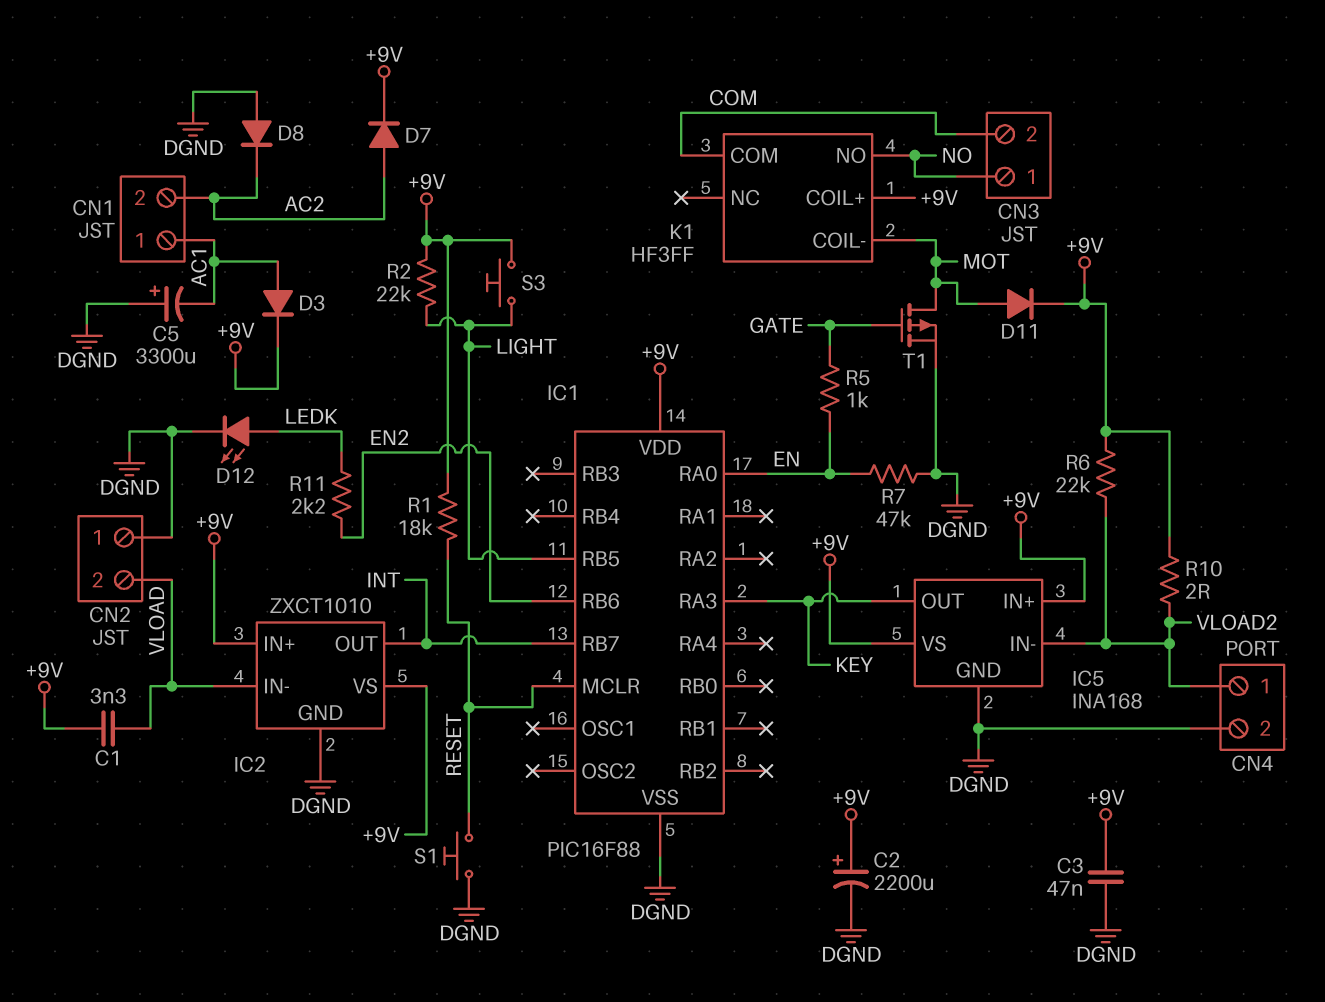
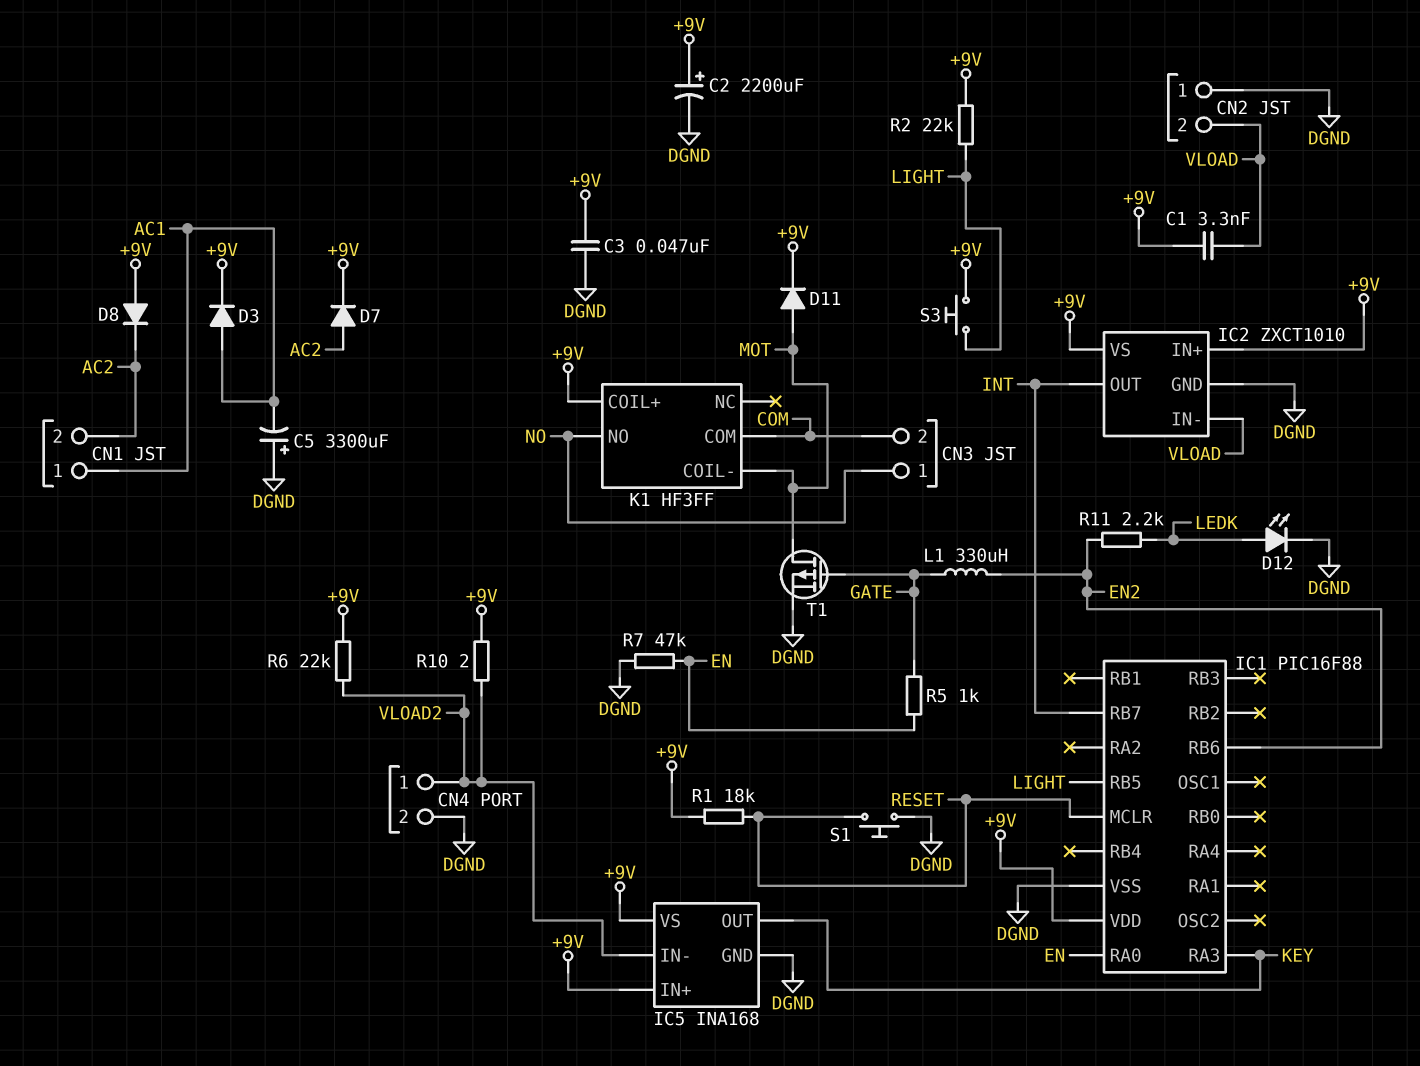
D8: diode (A DGND, K AC2) -> diode (A +9V, K AC2)
L1: none -> 330uH (EN2, GATE)

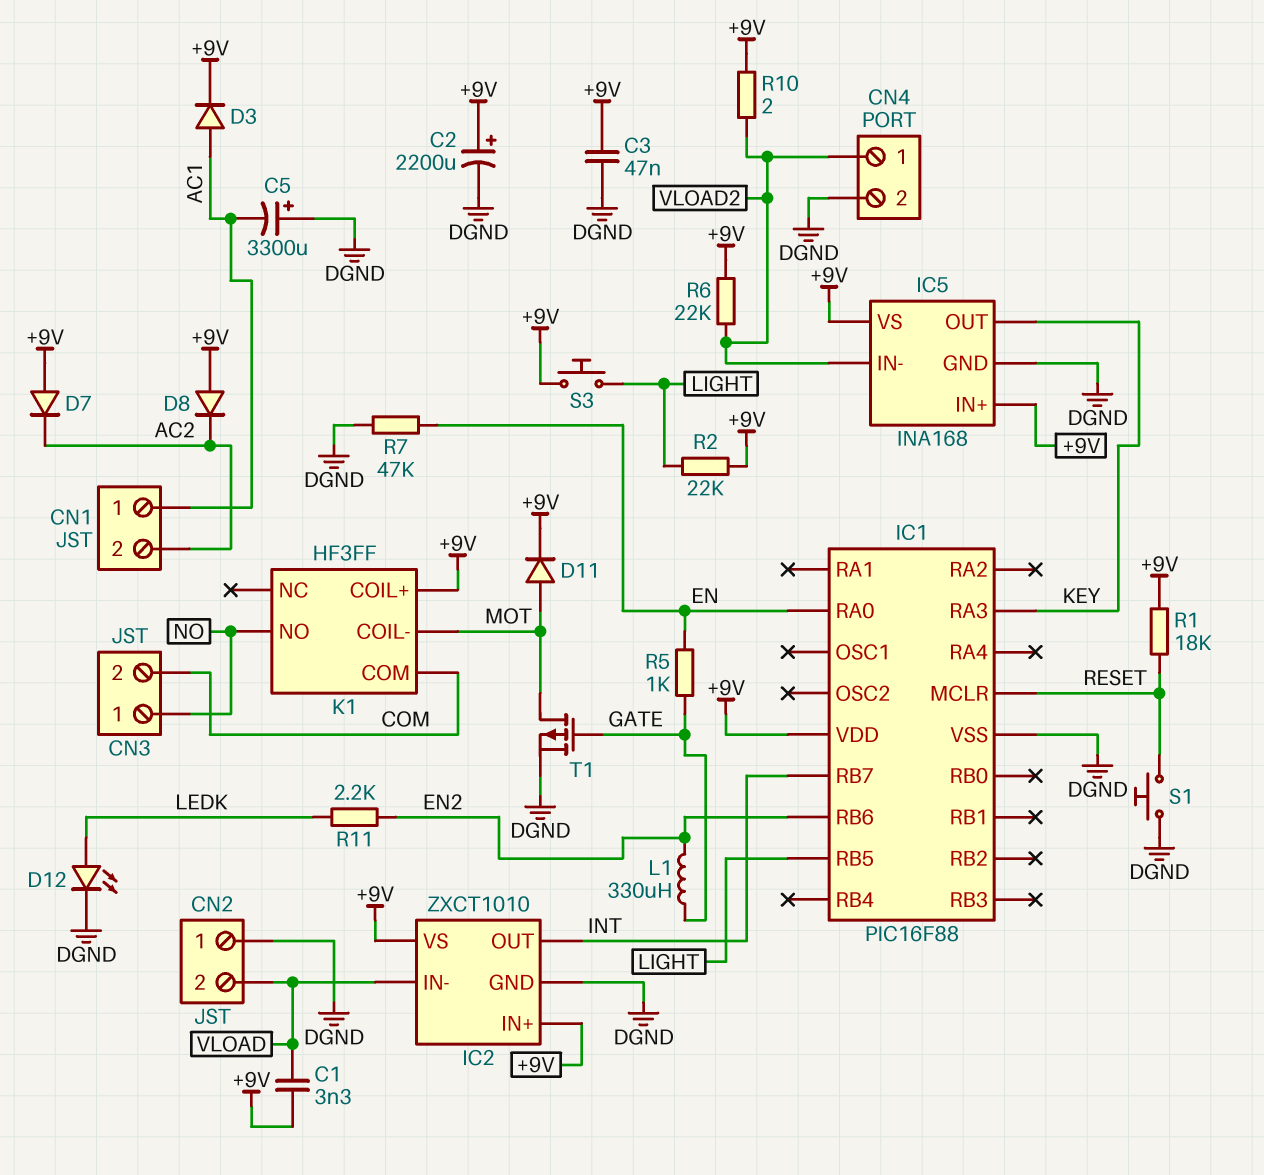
D7: diode (A AC2, K +9V) -> diode (A +9V, K AC2)

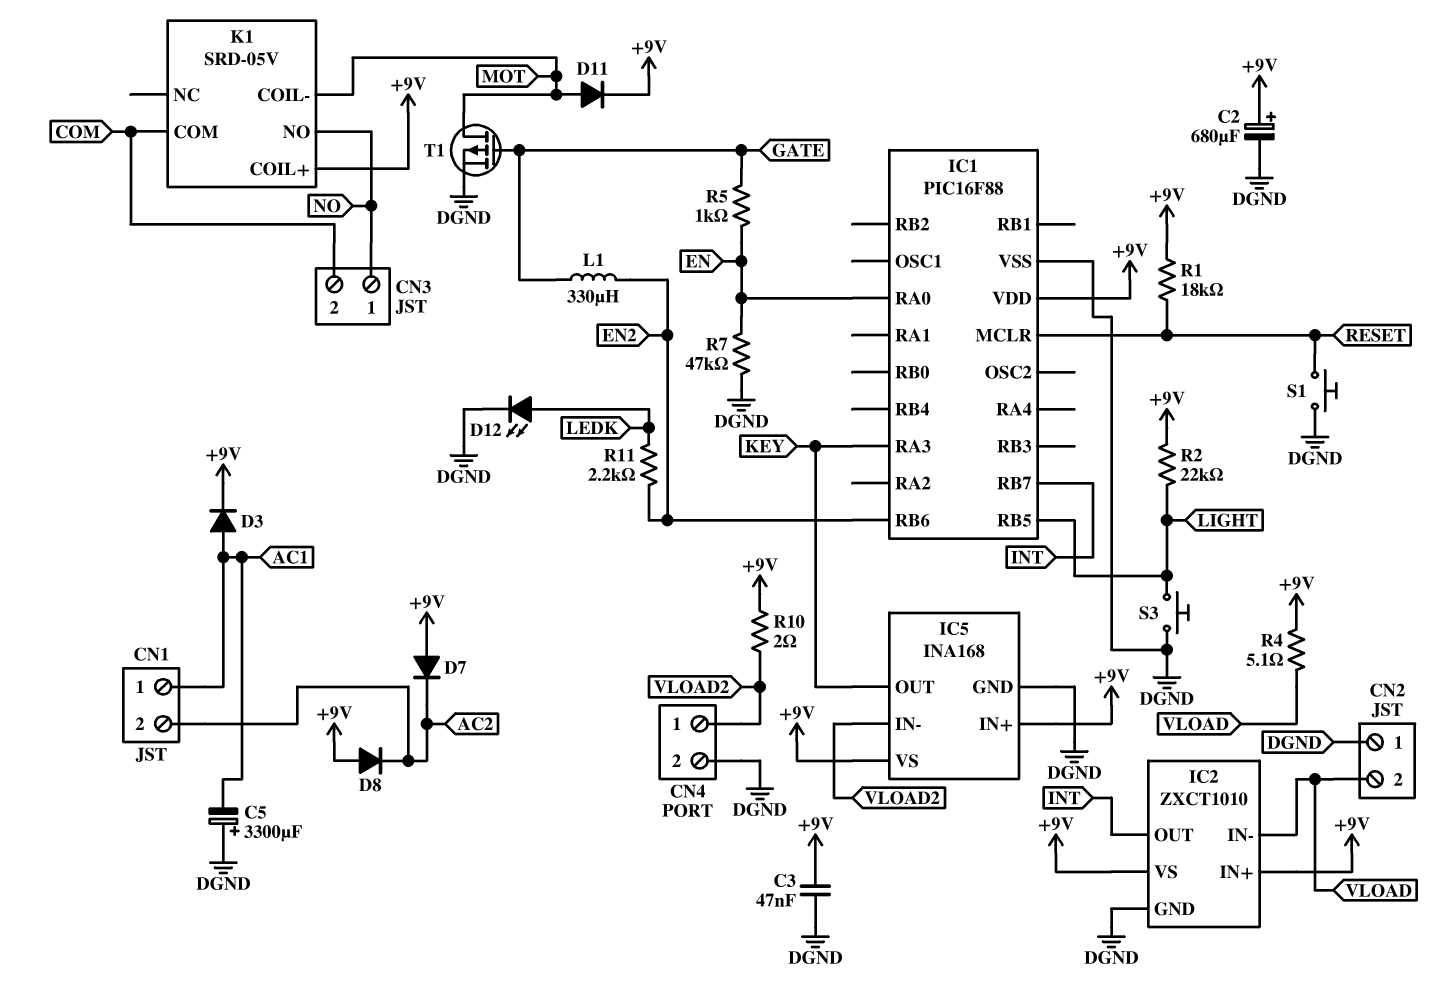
C1: 3.3nF (+9V, VLOAD) -> none
C2: 2200uF (plus +9V, minus DGND) -> 680uF (plus +9V, minus DGND)
K1: HF3FF -> SRD-05V
R4: none -> 5.1 (+9V, VLOAD)
R6: 22k (+9V, VLOAD2) -> none
S3: button (+9V, LIGHT) -> button (DGND, LIGHT)

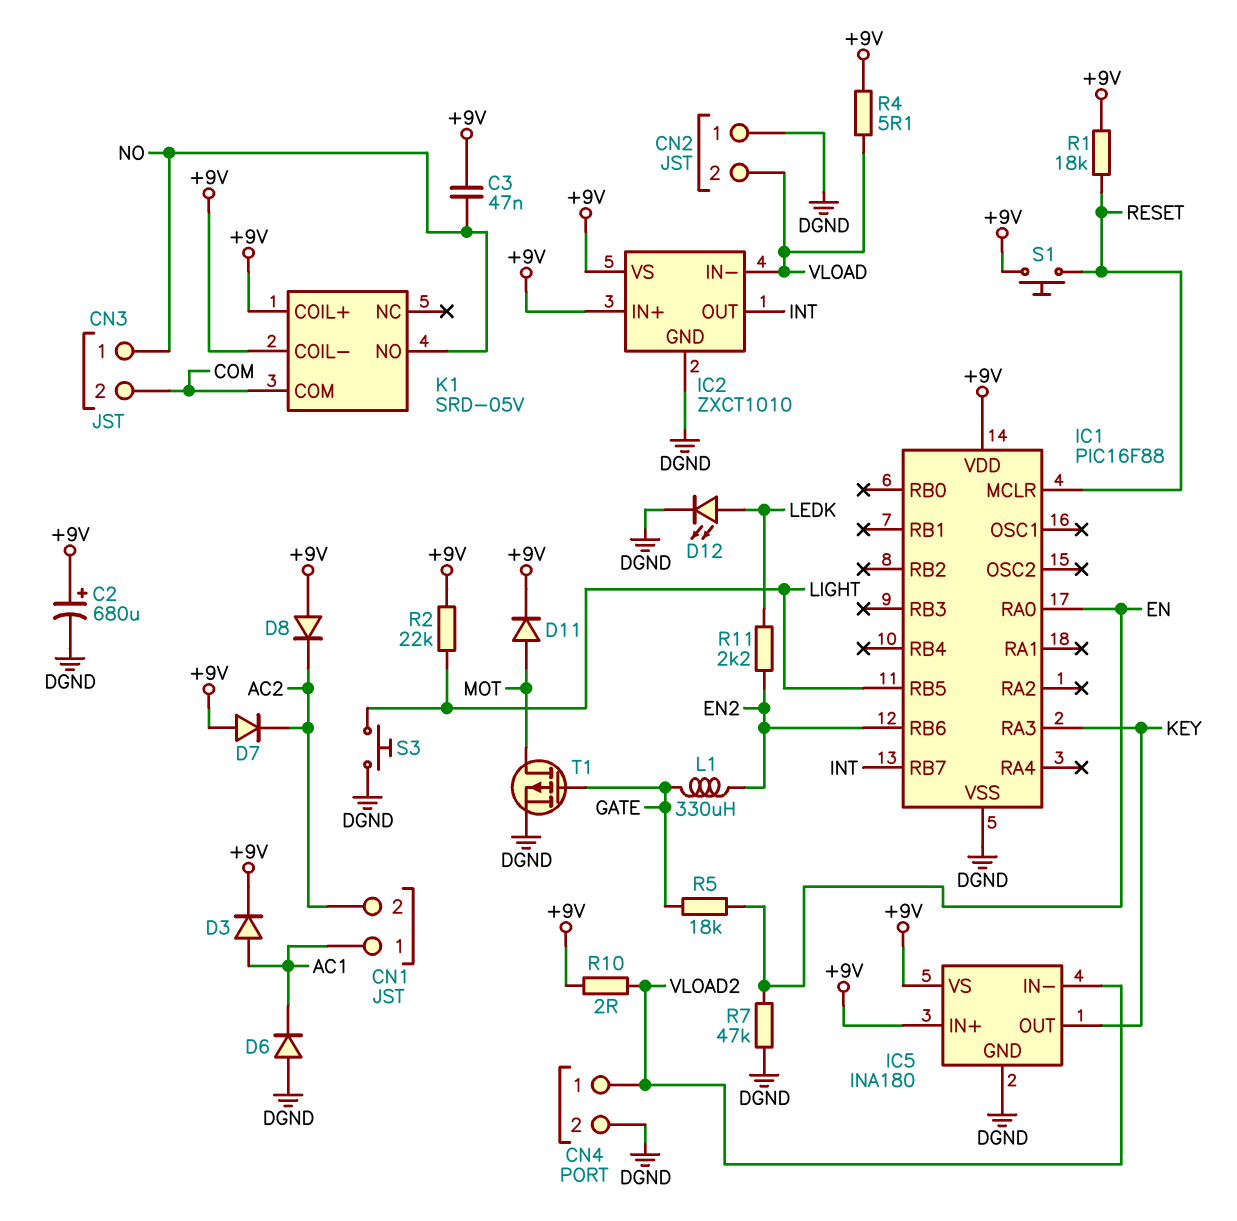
C3: 47nF (+9V, DGND) -> 47nF (+9V, NO)
C5: 3300uF (plus DGND, minus AC1) -> none
D6: none -> diode (A DGND, K AC1)
IC5: INA168 -> INA180
K1 pin COIL-: MOT -> +9V
R5: 1k (EN, GATE) -> 18k (EN, GATE)
S1: button (DGND, RESET) -> button (+9V, RESET)

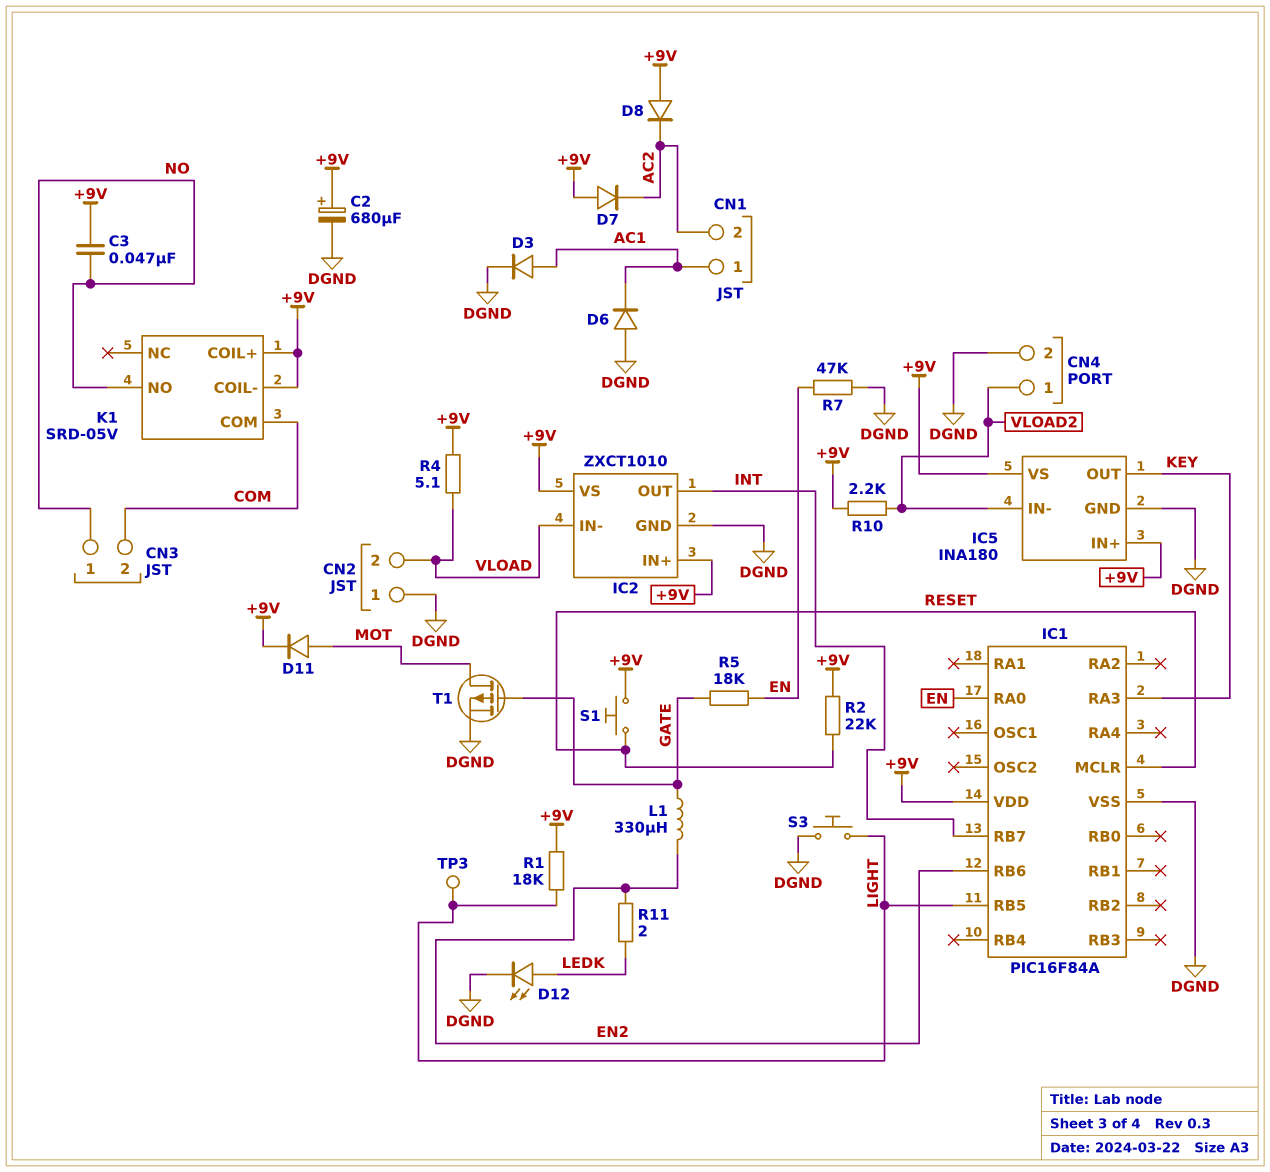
D3: diode (A AC1, K +9V) -> diode (A AC1, K DGND)
IC1: PIC16F88 -> PIC16F84A
R1: 18k (+9V, RESET) -> 18k (+9V, LIGHT)
R2: 22k (+9V, LIGHT) -> 22k (+9V, RESET)
R10: 2 (+9V, VLOAD2) -> 2.2k (+9V, VLOAD2)
R11: 2.2k (EN2, LEDK) -> 2 (EN2, LEDK)
TP3: none -> test point (LIGHT)

